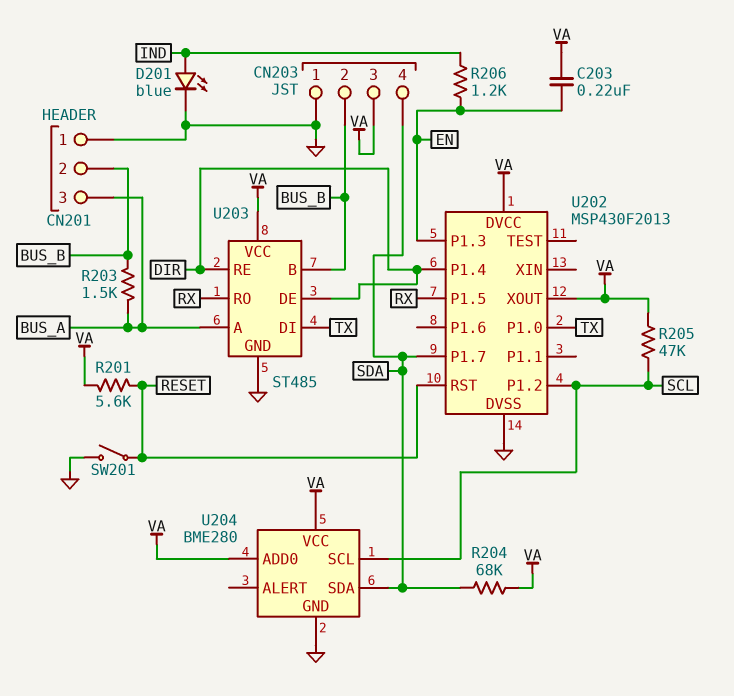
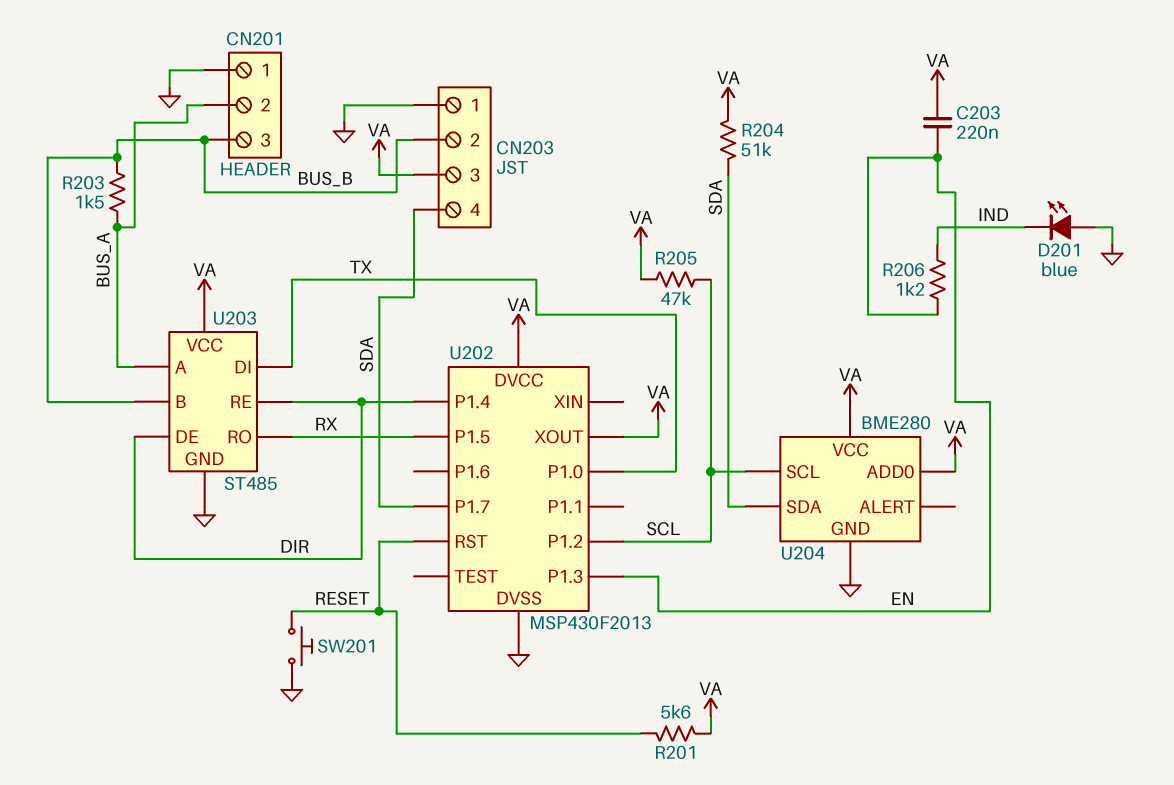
CN201 pin 2: BUS_B -> BUS_A
CN201 pin 3: BUS_A -> BUS_B
D201: LED blue (A IND, K GND) -> LED blue (A GND, K IND)
R204: 68k (SDA, VA) -> 51k (SDA, VA)
SW201: switch (GND, RESET) -> button (GND, RESET)

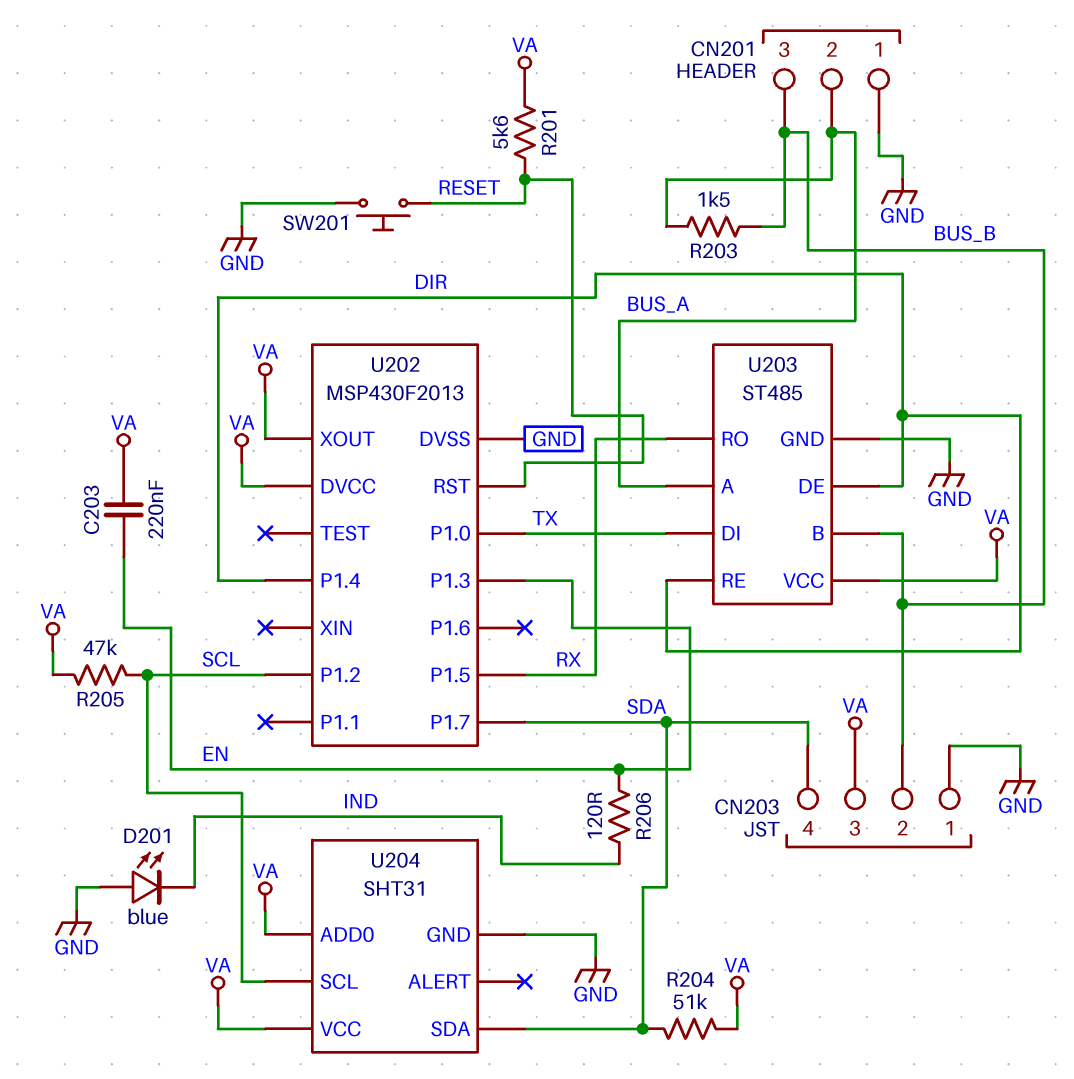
R206: 1.2k (EN, IND) -> 120 (EN, IND)
U204: BME280 -> SHT31

